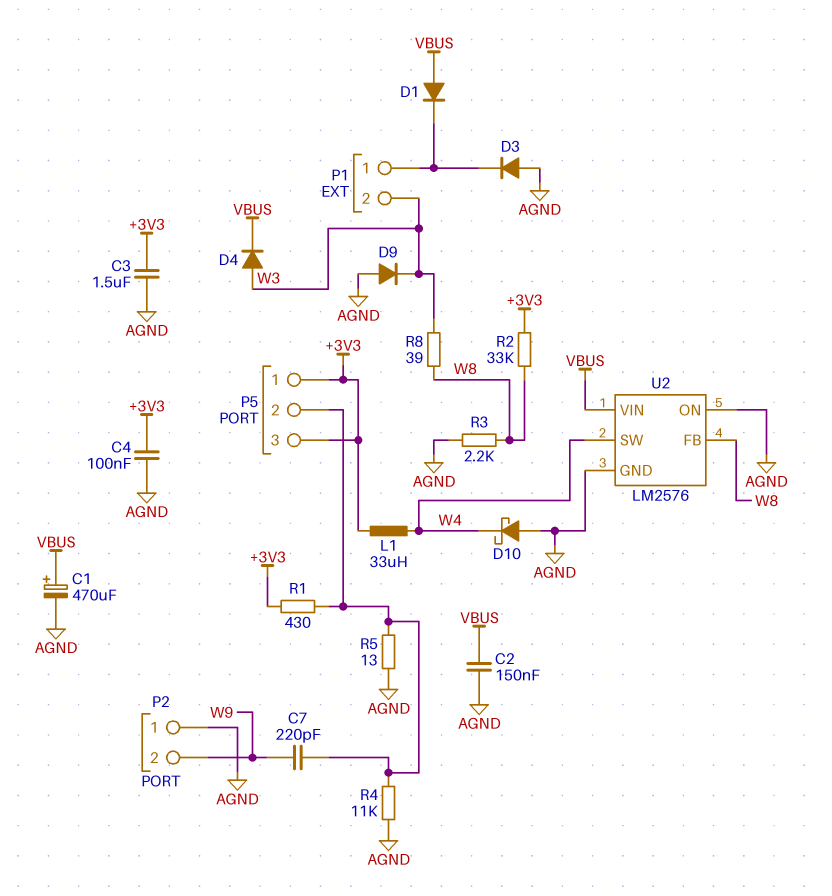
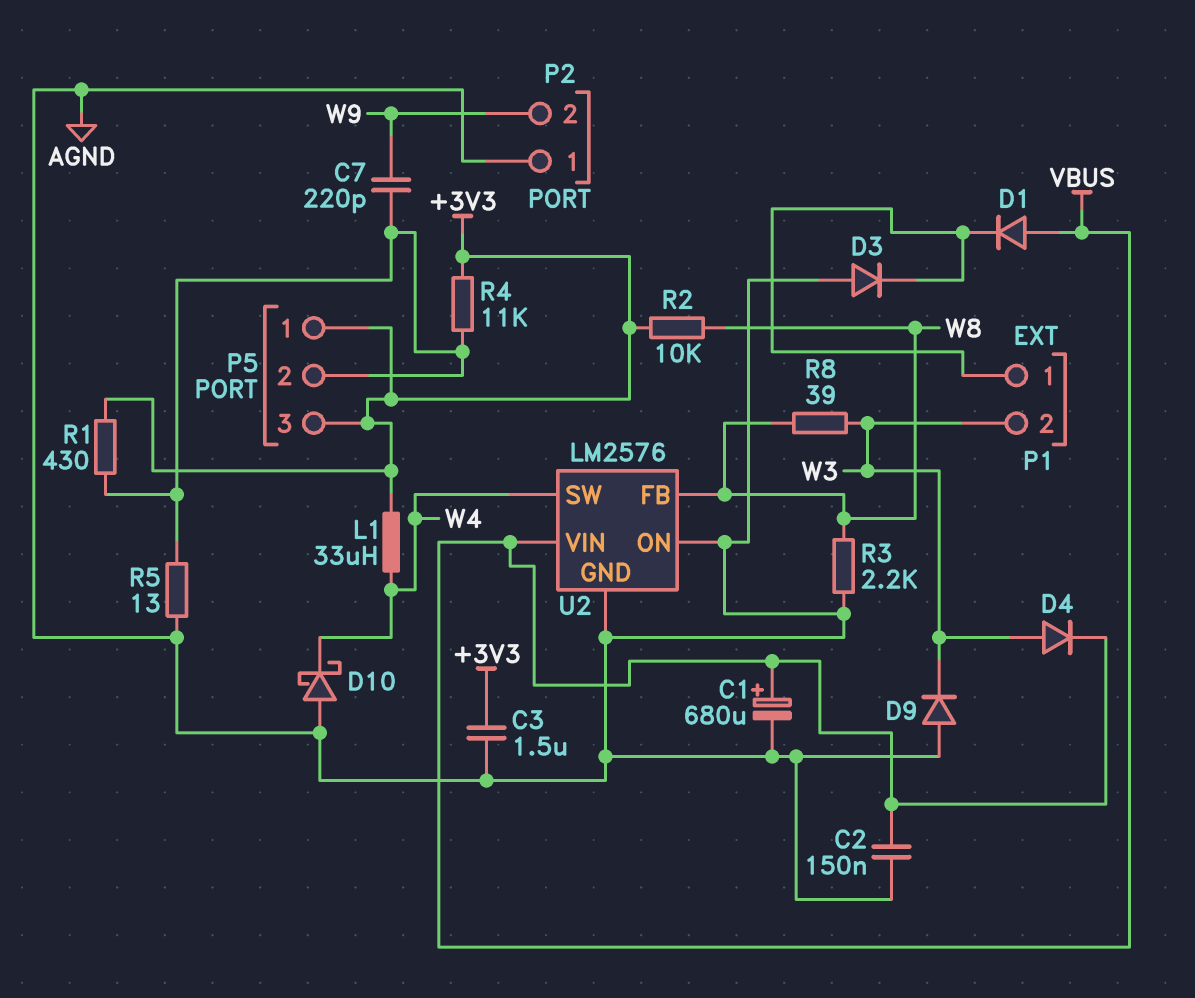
C1: 470uF (plus VBUS, minus AGND) -> 680uF (plus VBUS, minus AGND)
C4: 100nF (+3V3, AGND) -> none
R2: 33k (+3V3, W8) -> 10k (+3V3, W8)
R4: 11k (AGND, P5/2) -> 11k (+3V3, P5/2)

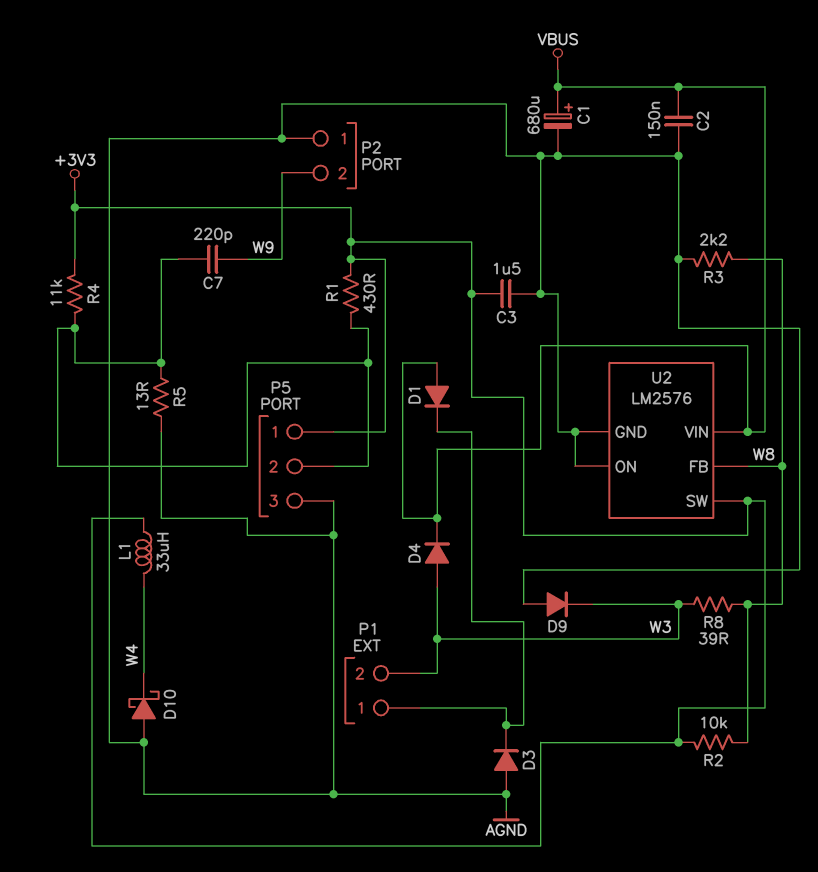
P5 pin 3: +3V3 -> AGND
U2 pin SW: W4 -> +3V3

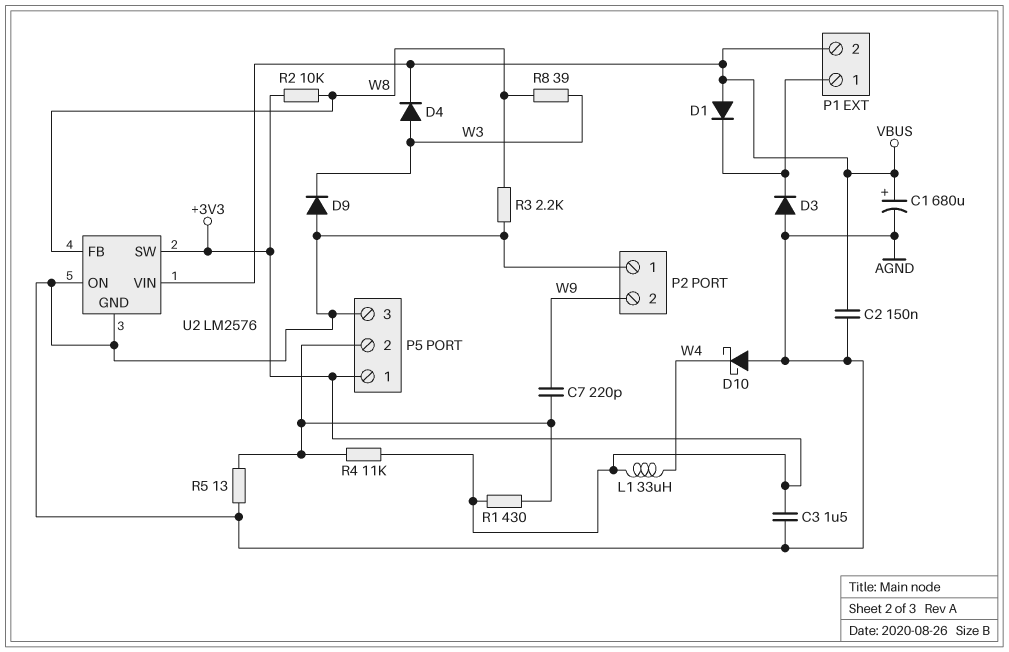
P1 pin 2: W3 -> VBUS

